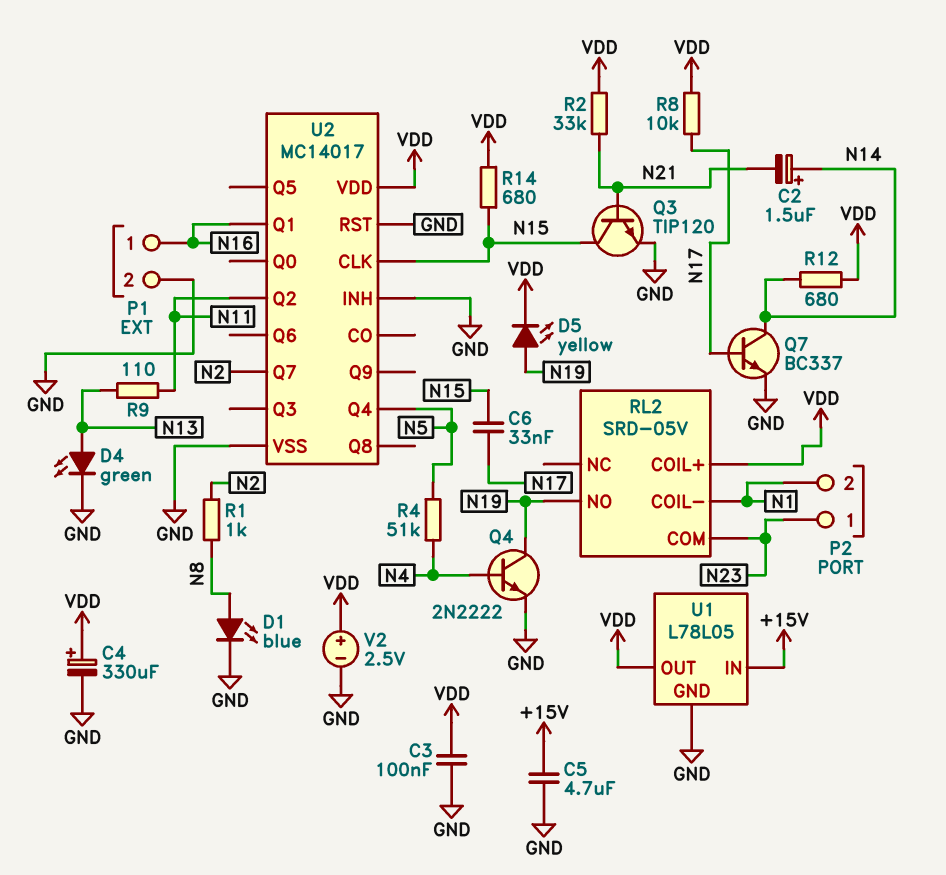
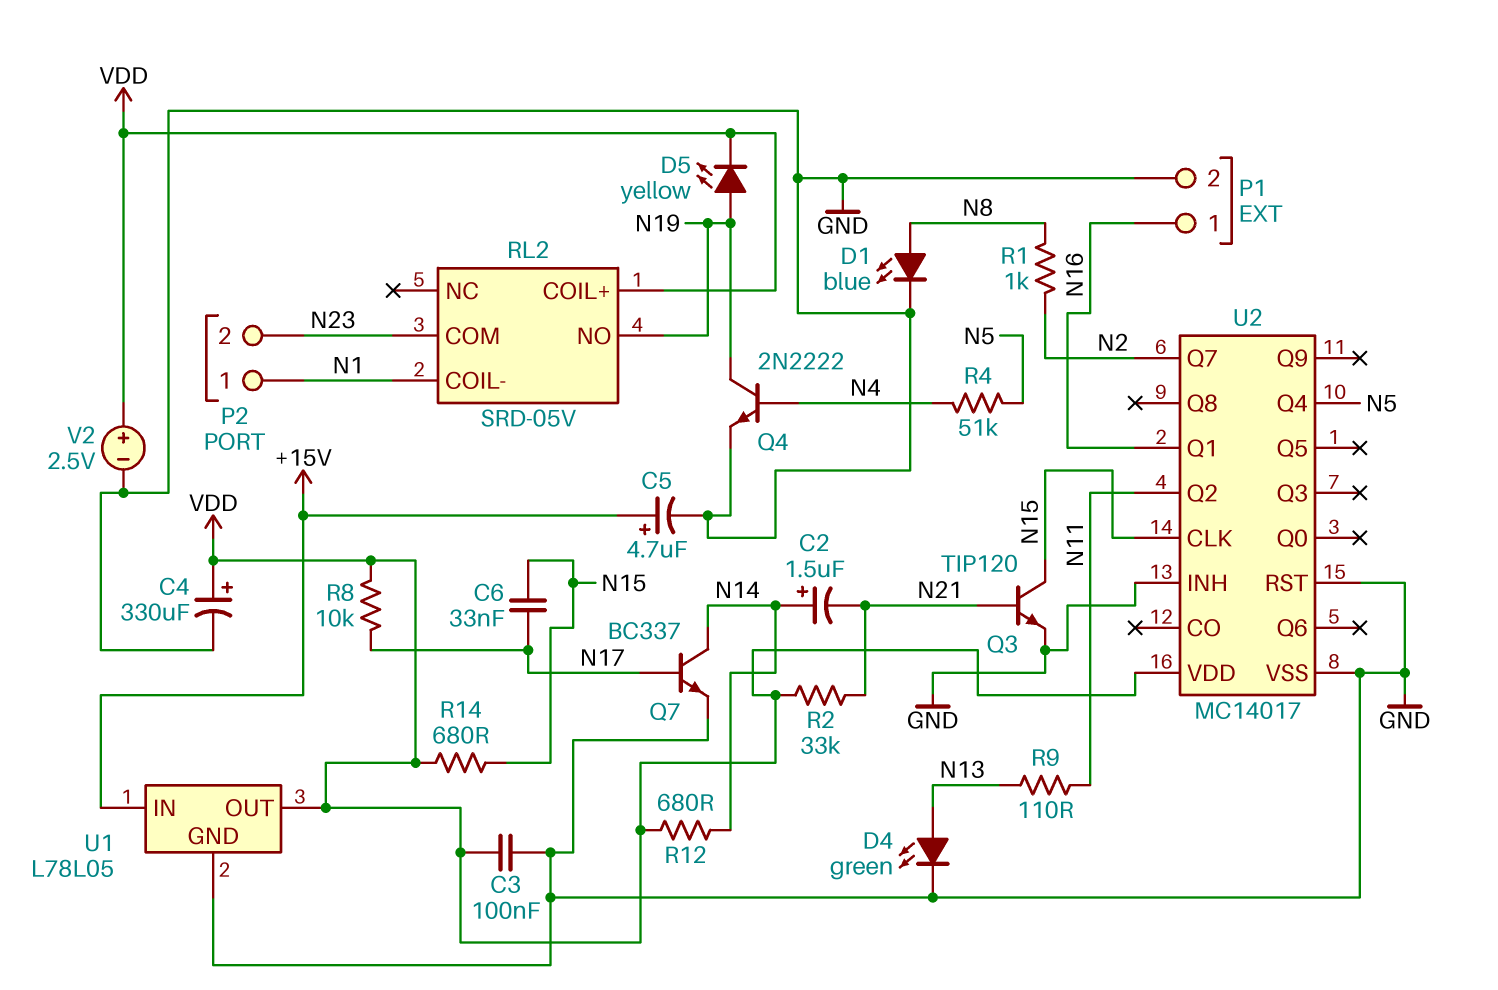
C5: 4.7uF (+15V, GND) -> 4.7uF (plus +15V, minus GND)
P2 pin 1: N23 -> N1
P2 pin 2: N1 -> N23

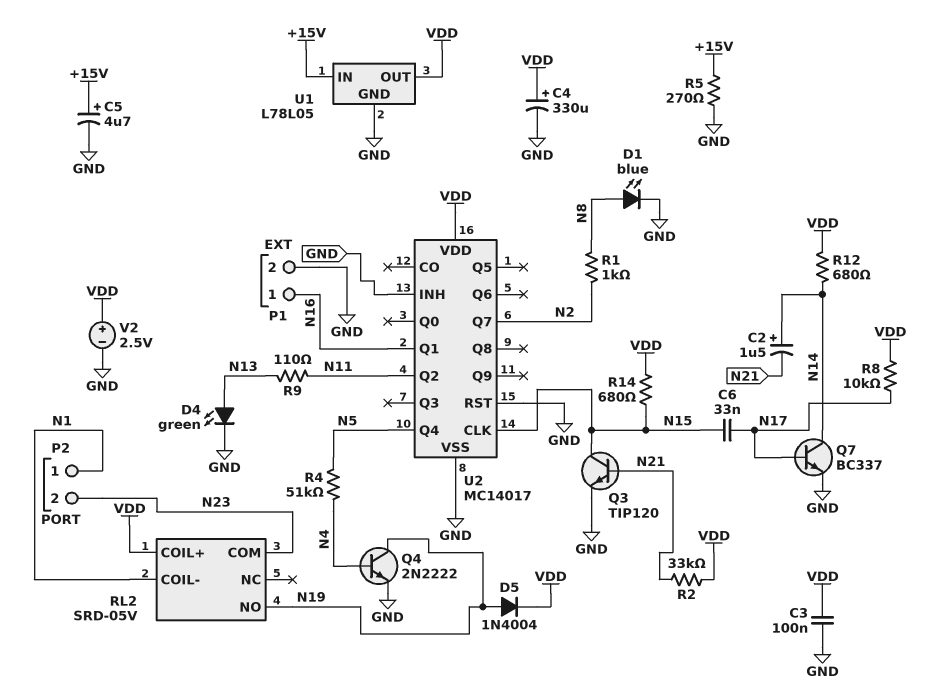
D5: LED yellow (A N19, K VDD) -> diode 1N4004 (A N19, K VDD)
R5: none -> 270 (+15V, GND)

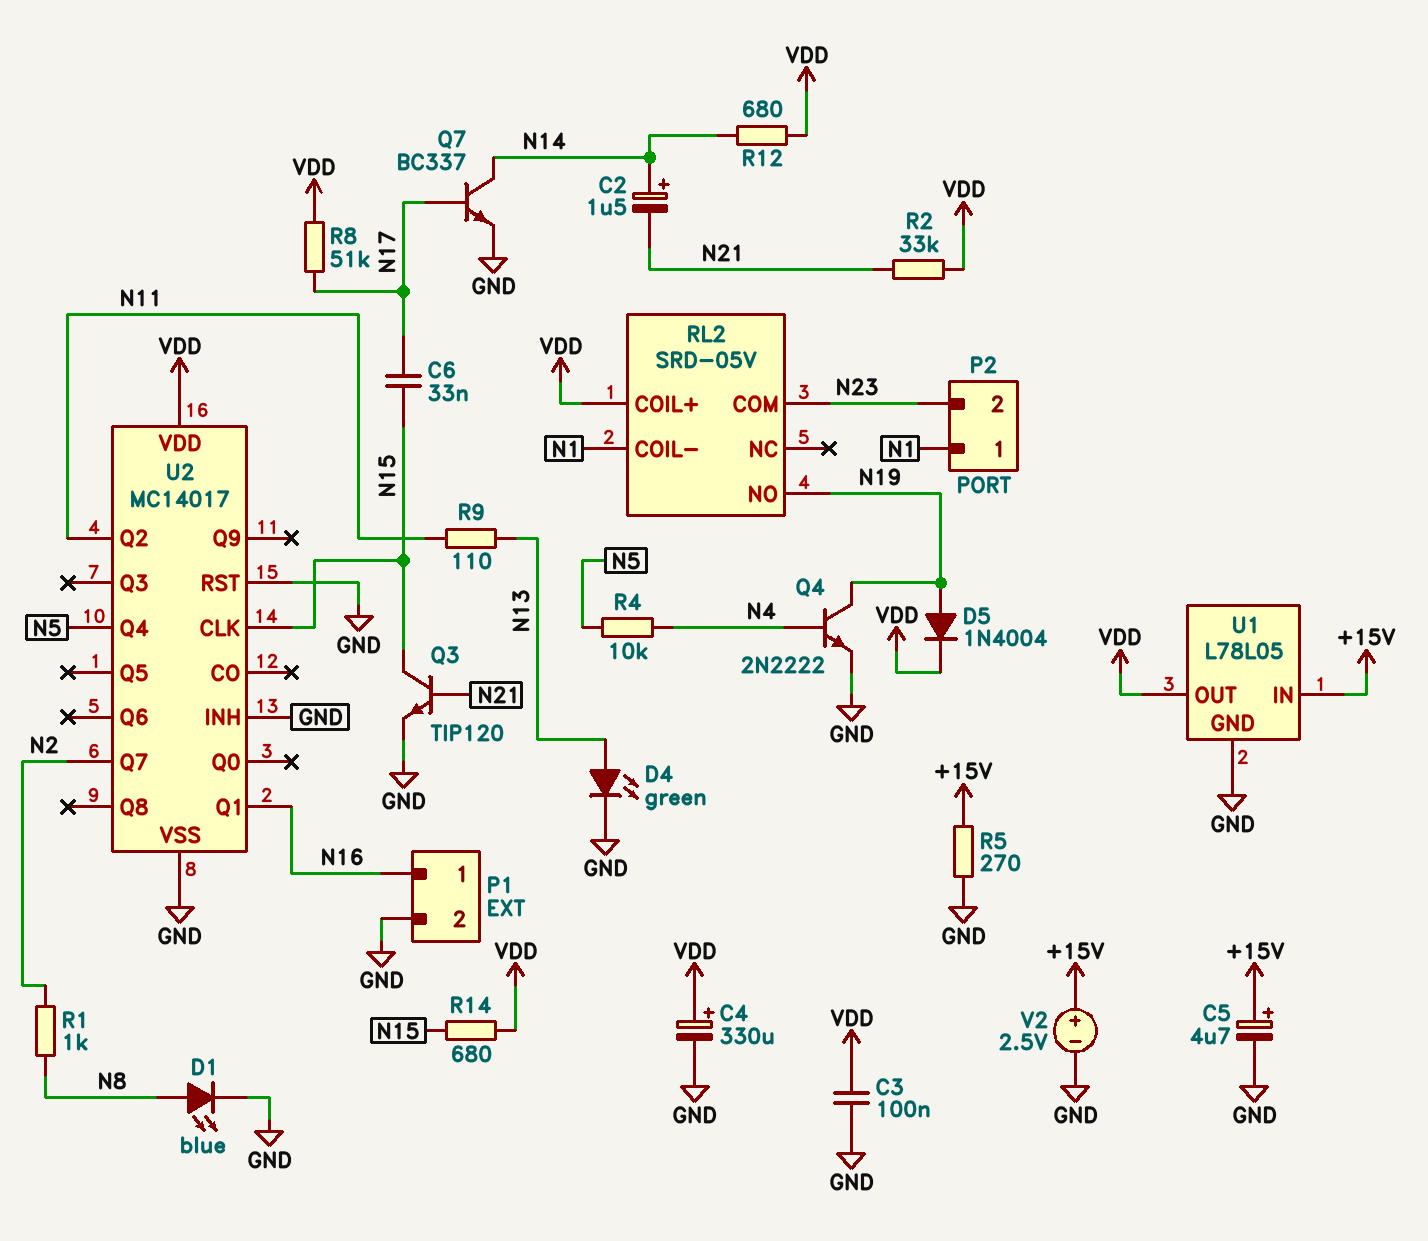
R4: 51k (N4, N5) -> 10k (N4, N5)
R8: 10k (N17, VDD) -> 51k (N17, VDD)
V2: 2.5V (plus VDD, minus GND) -> 2.5V (plus +15V, minus GND)

